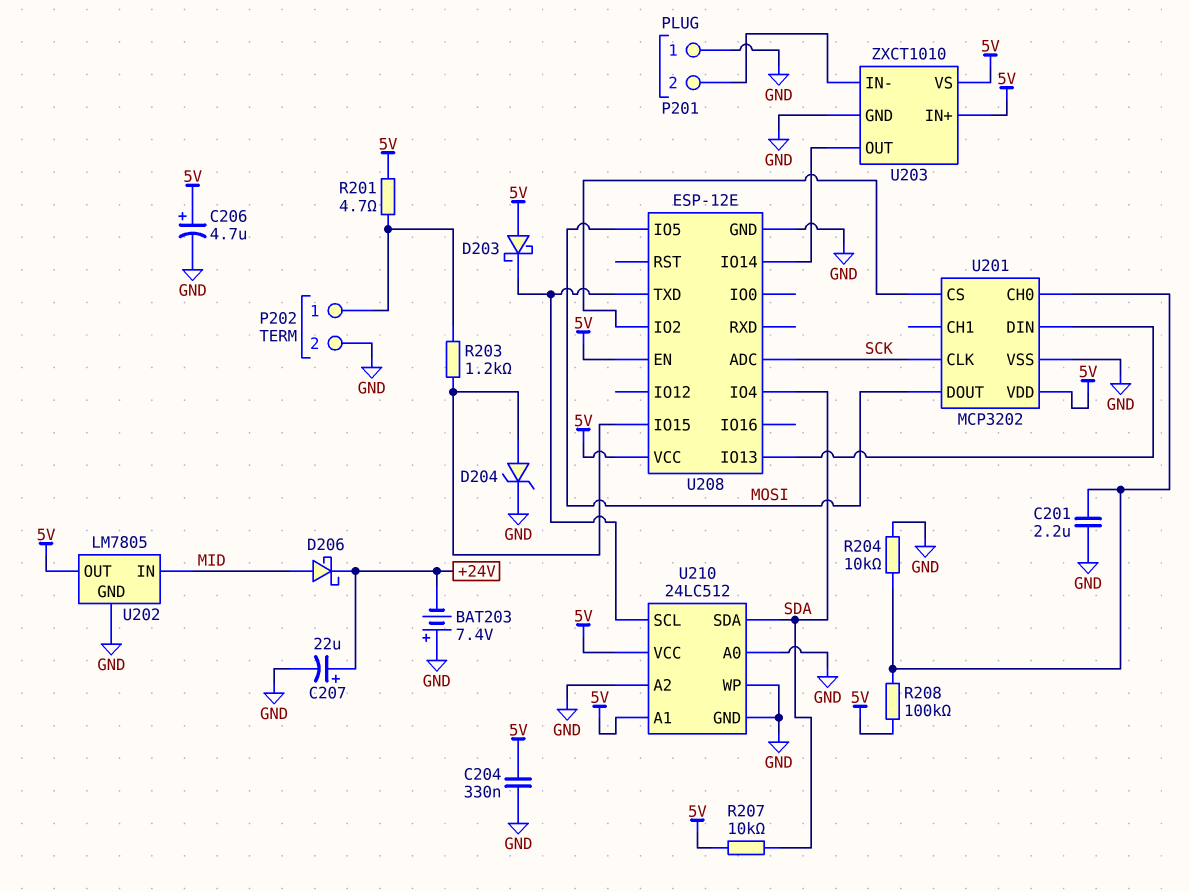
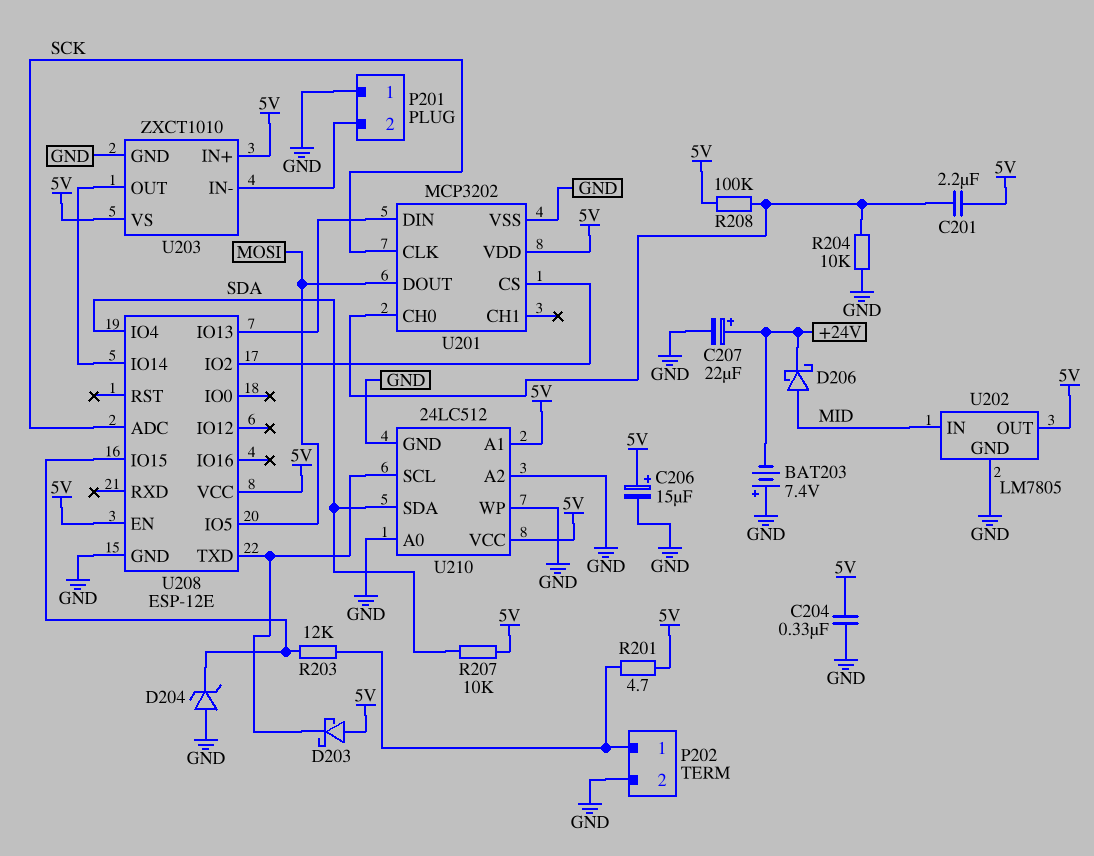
C201: 2.2uF (GND, U201/CH0) -> 2.2uF (5V, U201/CH0)
C206: 4.7uF (plus 5V, minus GND) -> 15uF (plus 5V, minus GND)
D204: zener (A U208/IO15, K GND) -> zener (A GND, K U208/IO15)
R203: 1.2k (P202/1, U208/IO15) -> 12k (P202/1, U208/IO15)

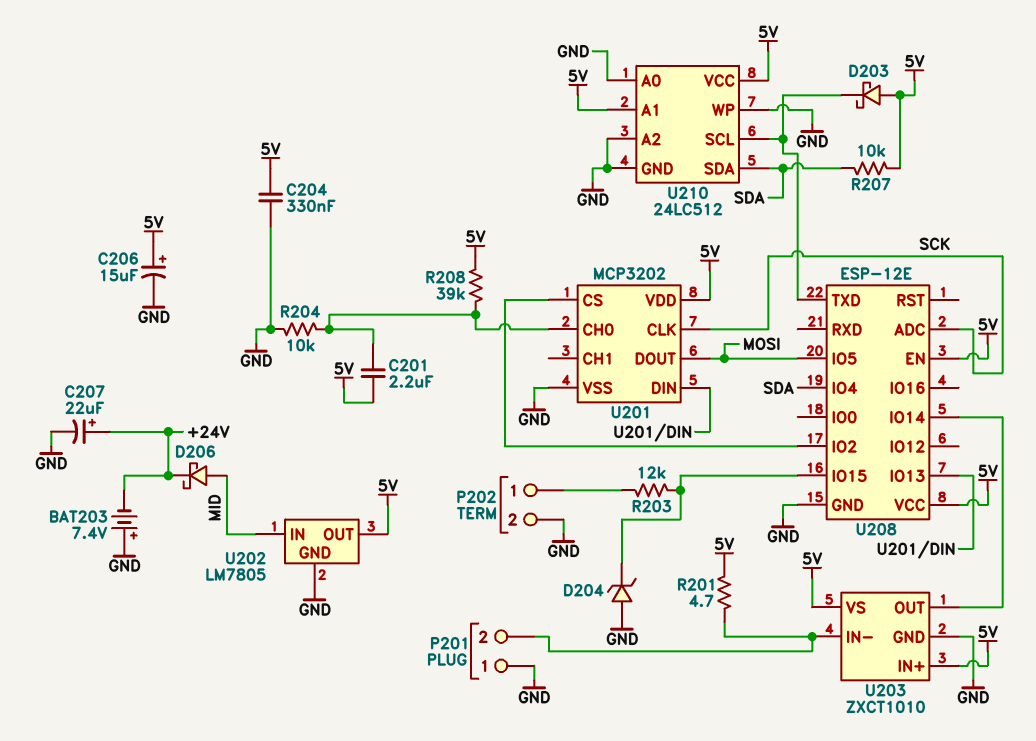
R201: 4.7 (5V, P202/1) -> 4.7 (5V, P201/2)
R208: 100k (5V, U201/CH0) -> 39k (5V, U201/CH0)

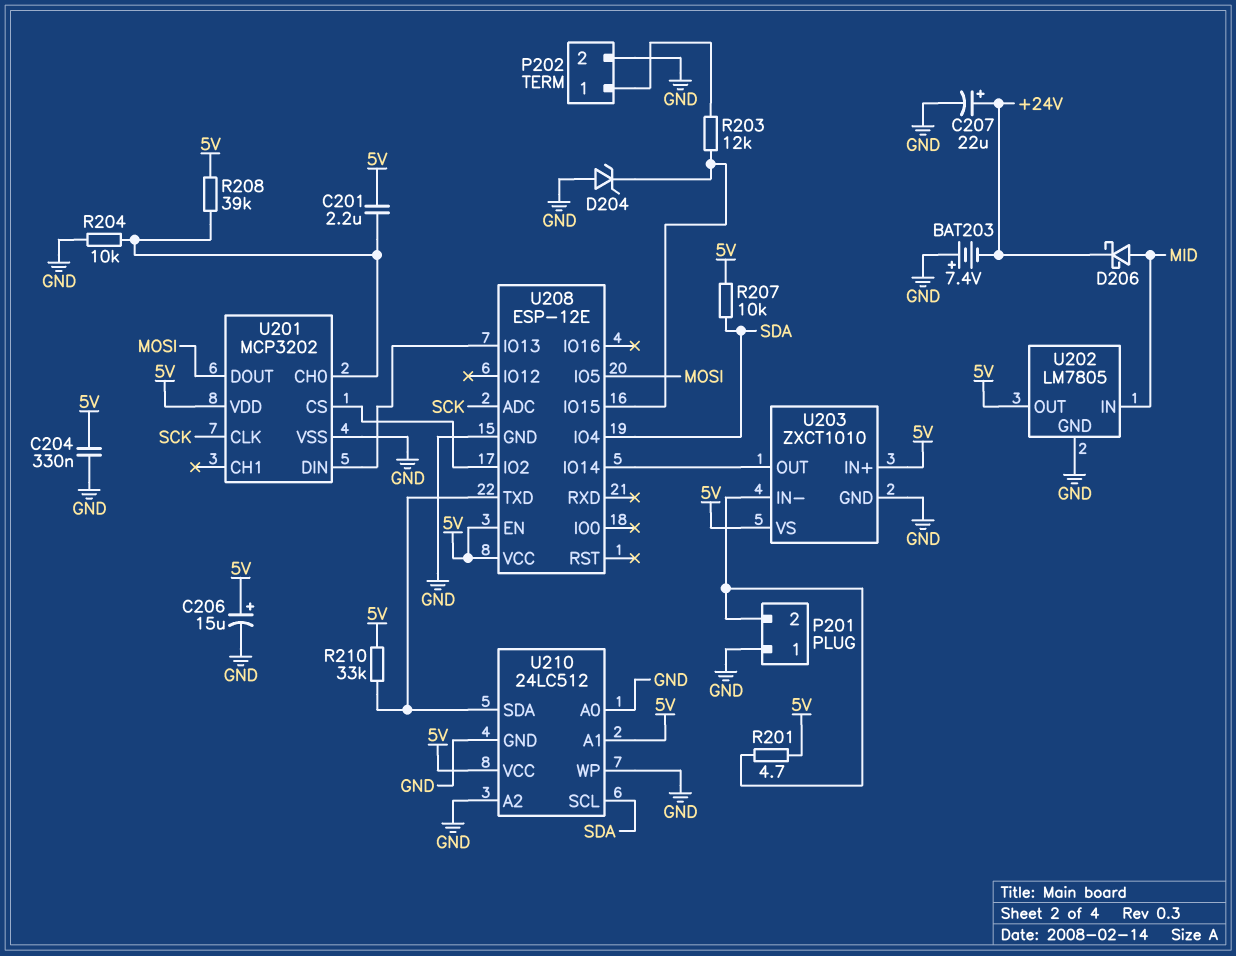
D203: schottky (A 5V, K U208/TXD) -> none
R210: none -> 33k (5V, U208/TXD)
U210 pin SCL: U208/TXD -> SDA
U210 pin SDA: SDA -> U208/TXD

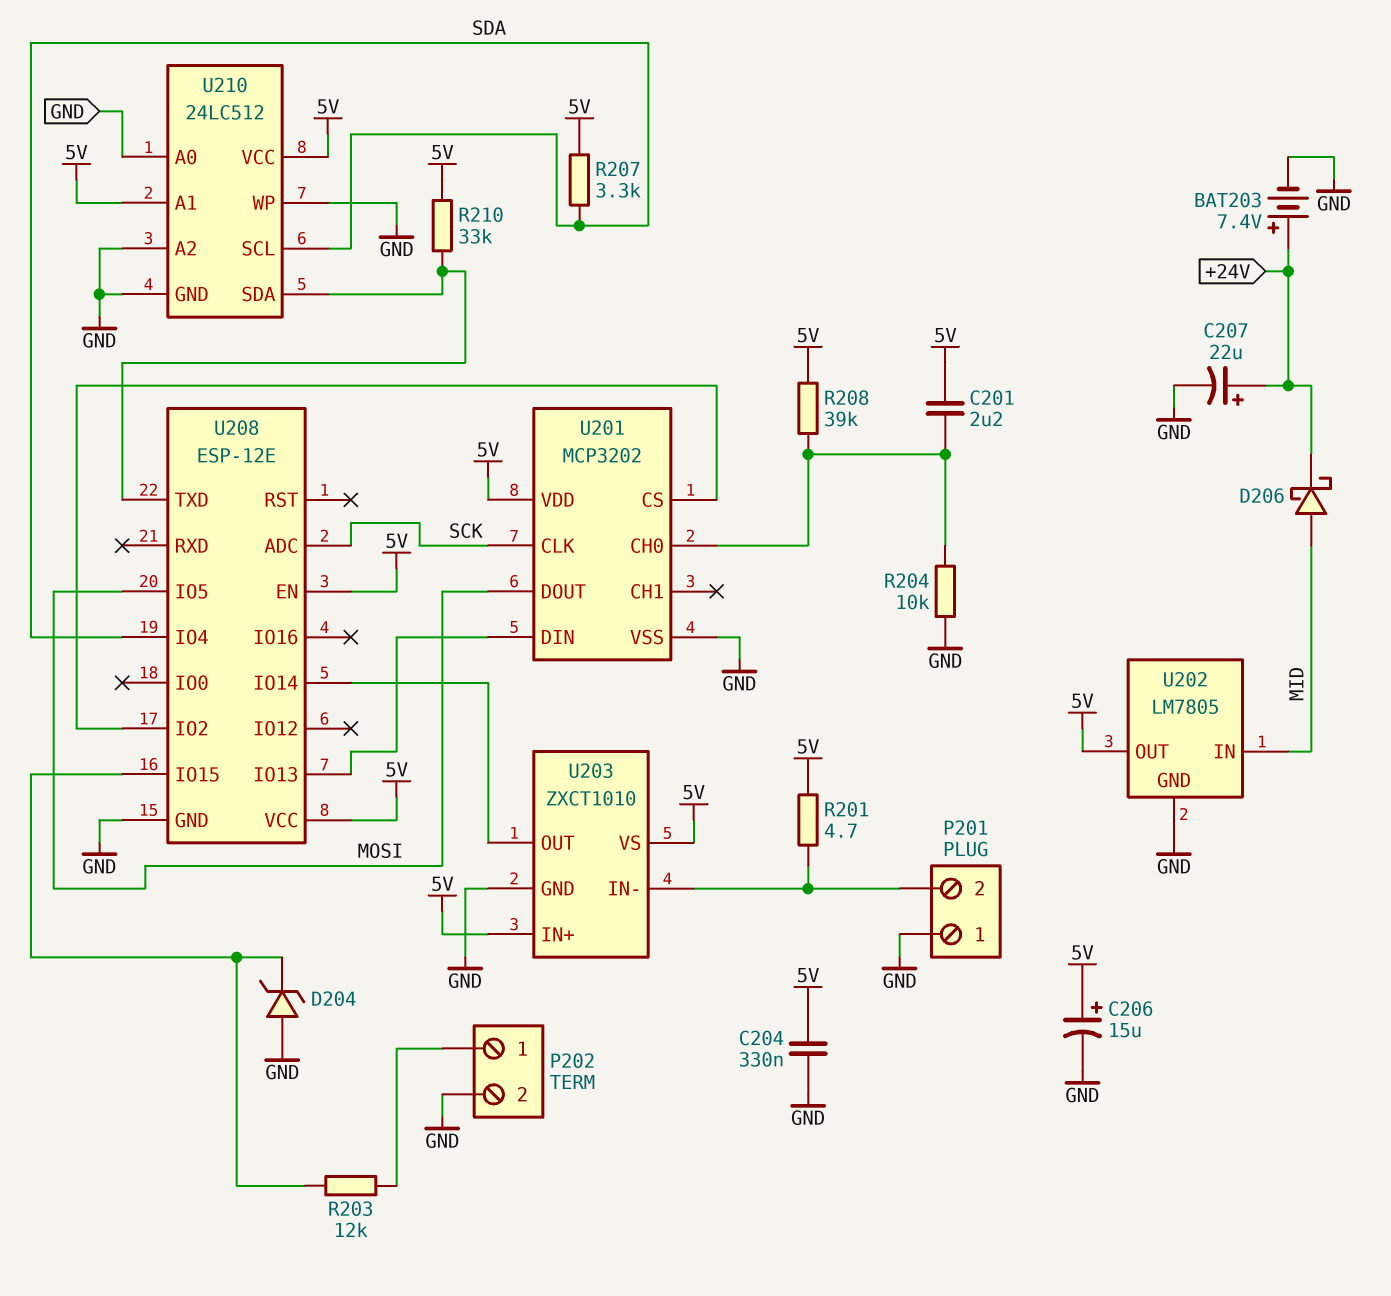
BAT203: 7.4V (plus GND, minus +24V) -> 7.4V (plus +24V, minus GND)
R207: 10k (5V, SDA) -> 3.3k (5V, SDA)

